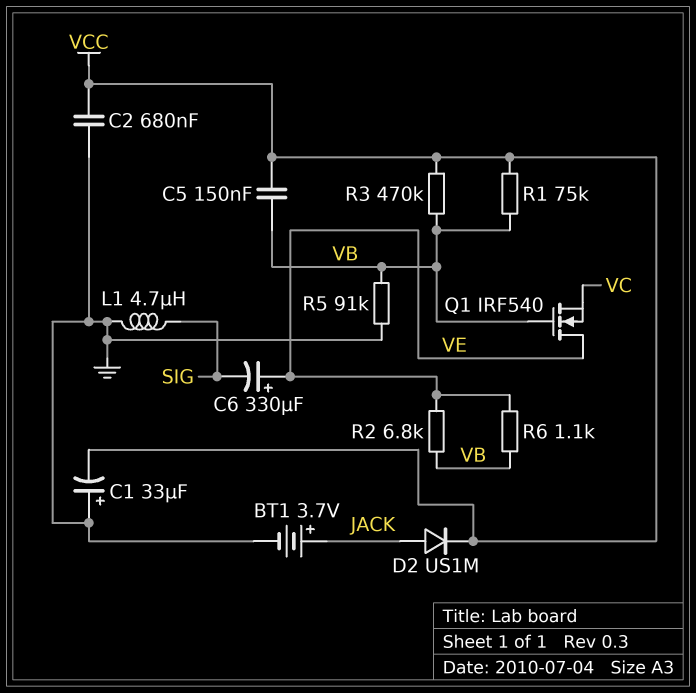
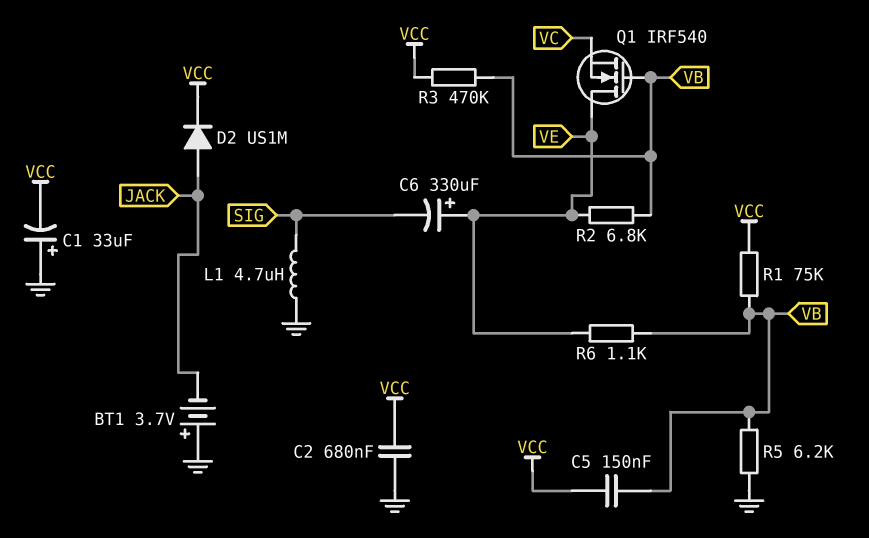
BT1: 3.7V (plus JACK, minus GND) -> 3.7V (plus GND, minus JACK)
R5: 91k (GND, VB) -> 6.2k (GND, VB)

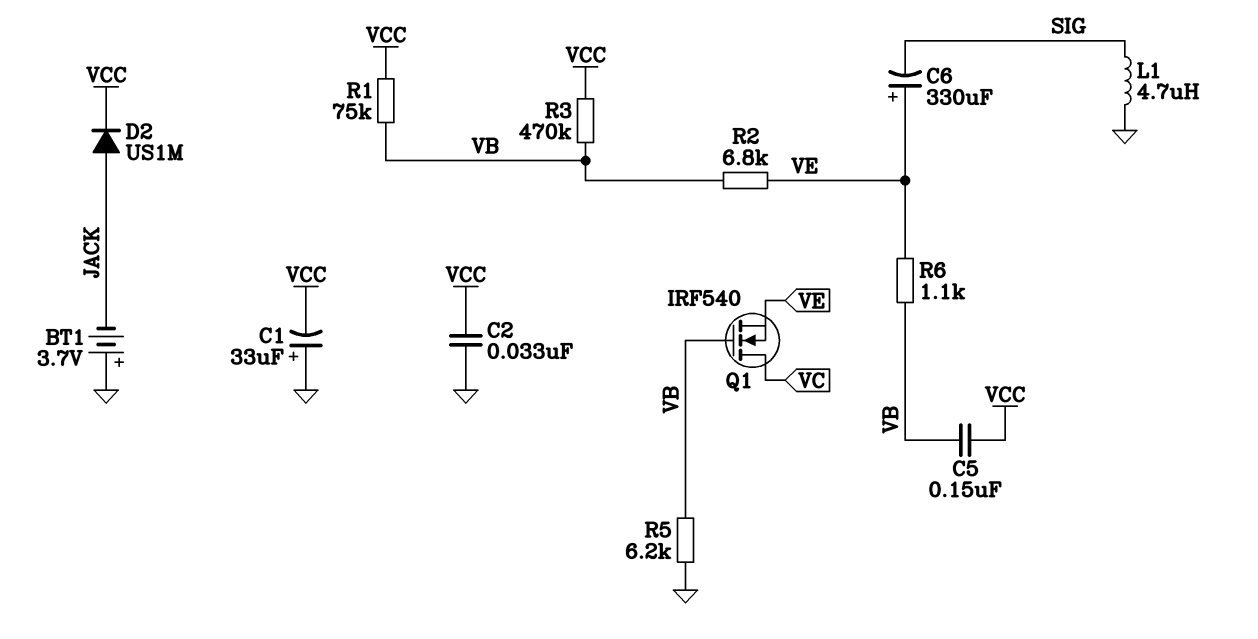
C2: 680nF (GND, VCC) -> 33nF (GND, VCC)
Q1: NMOS IRF540 (G VB, D VE, S VC) -> NMOS IRF540 (G VB, D VC, S VE)

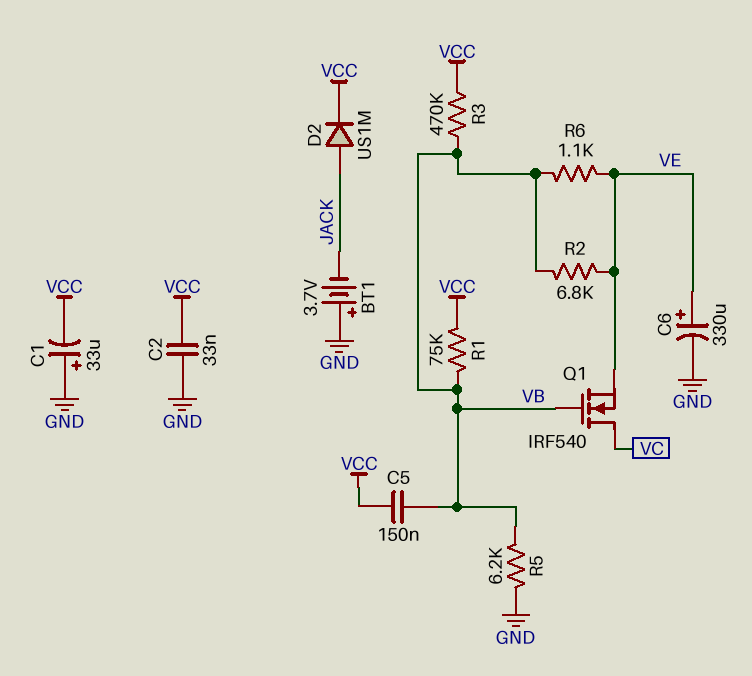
C6: 330uF (plus VE, minus SIG) -> 330uF (plus VE, minus GND)
L1: 4.7uH (GND, SIG) -> none

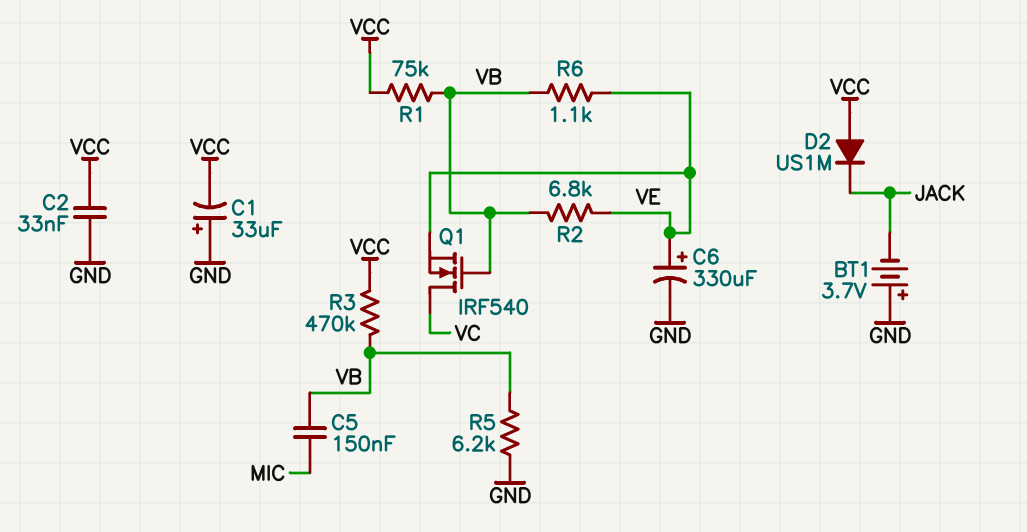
C5: 150nF (VB, VCC) -> 150nF (MIC, VB)
D2: diode US1M (A JACK, K VCC) -> diode US1M (A VCC, K JACK)

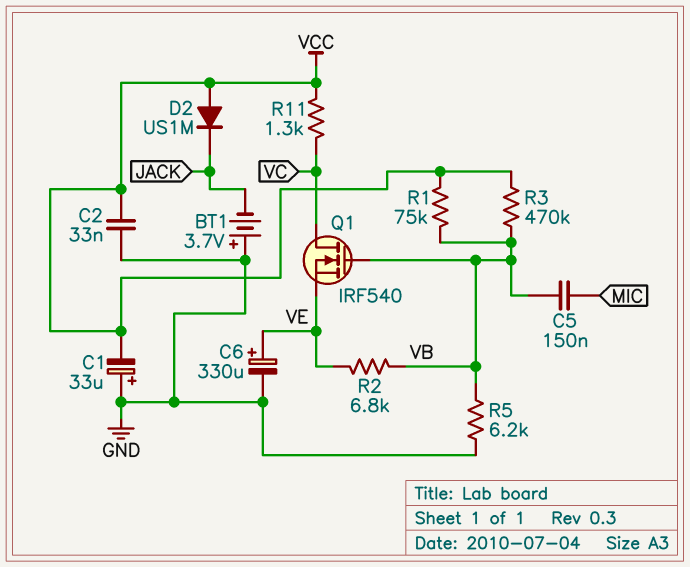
R6: 1.1k (VB, VE) -> none
R11: none -> 1.3k (VC, VCC)

